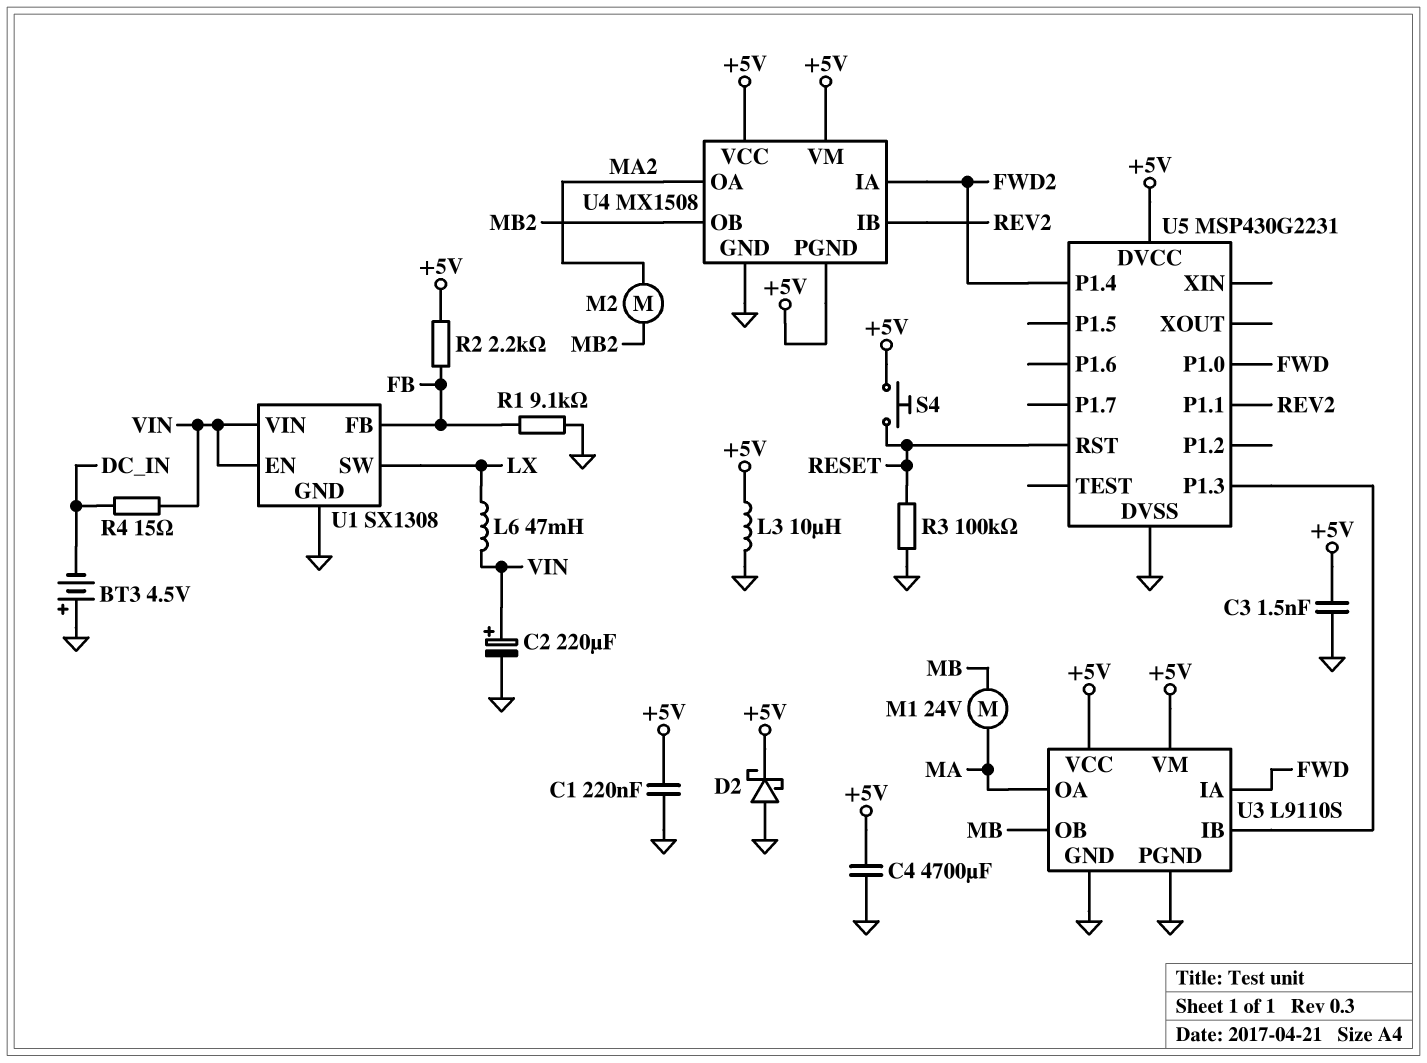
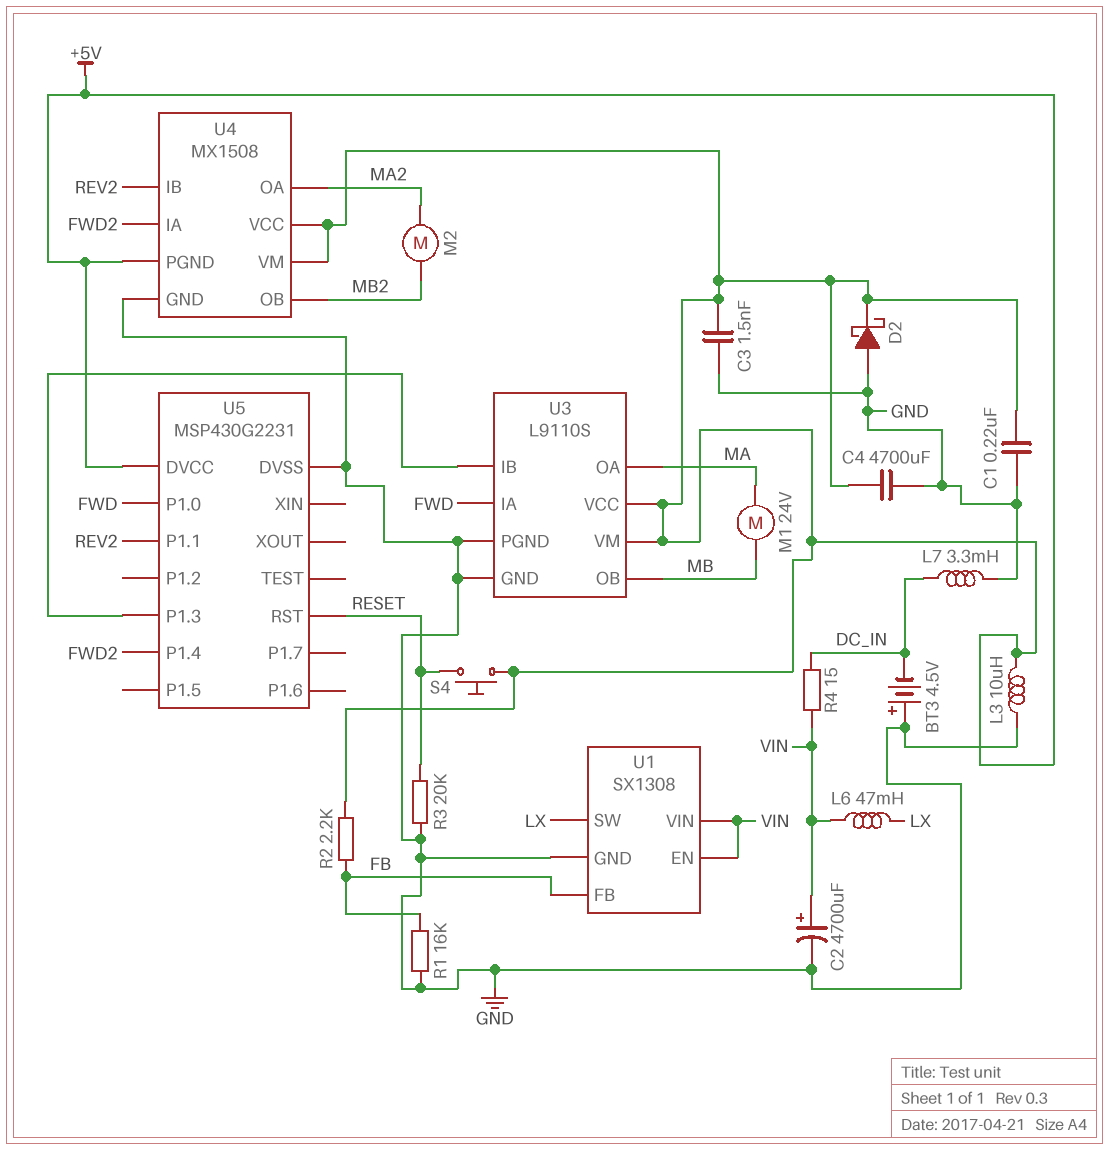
C2: 220uF (plus VIN, minus GND) -> 4700uF (plus VIN, minus GND)
L7: none -> 3.3mH (DC_IN, GND)
R1: 9.1k (FB, GND) -> 16k (FB, GND)
R3: 100k (GND, RESET) -> 20k (GND, RESET)

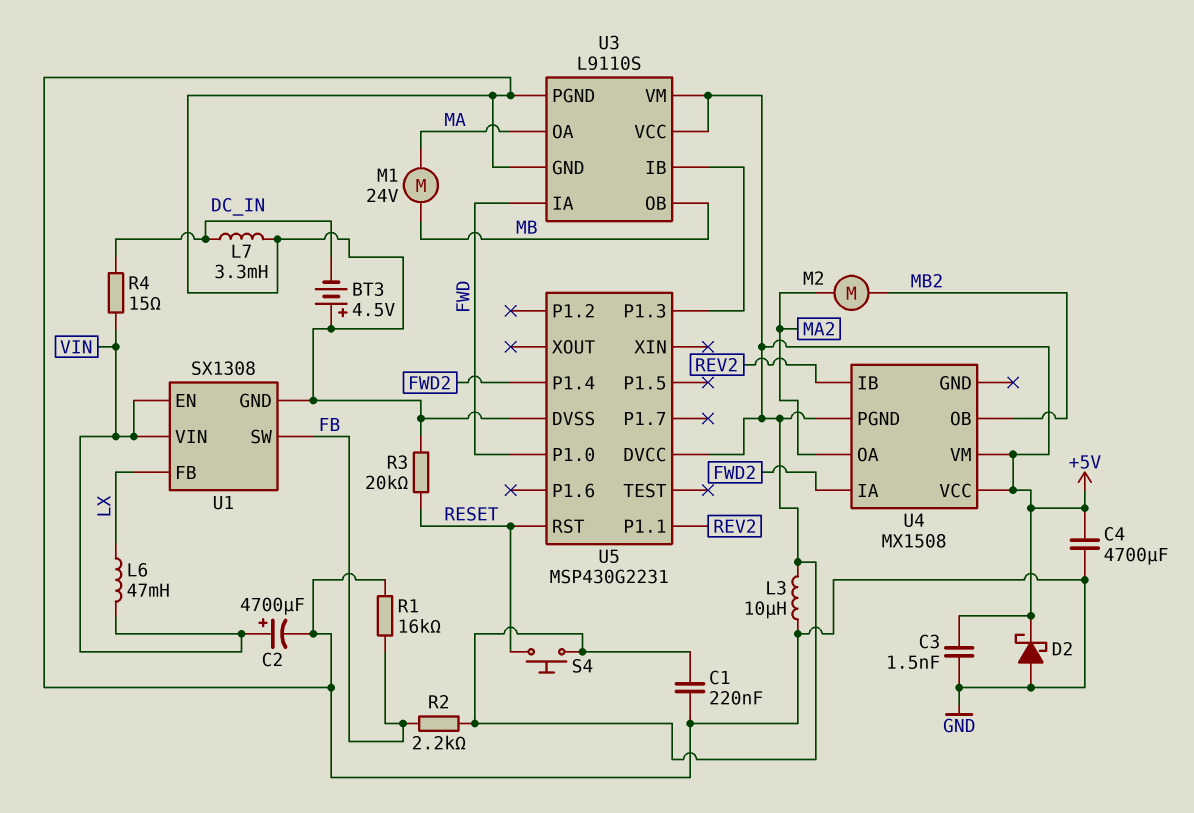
U1 pin FB: FB -> LX
U1 pin SW: LX -> FB
U4 pin GND: GND -> none

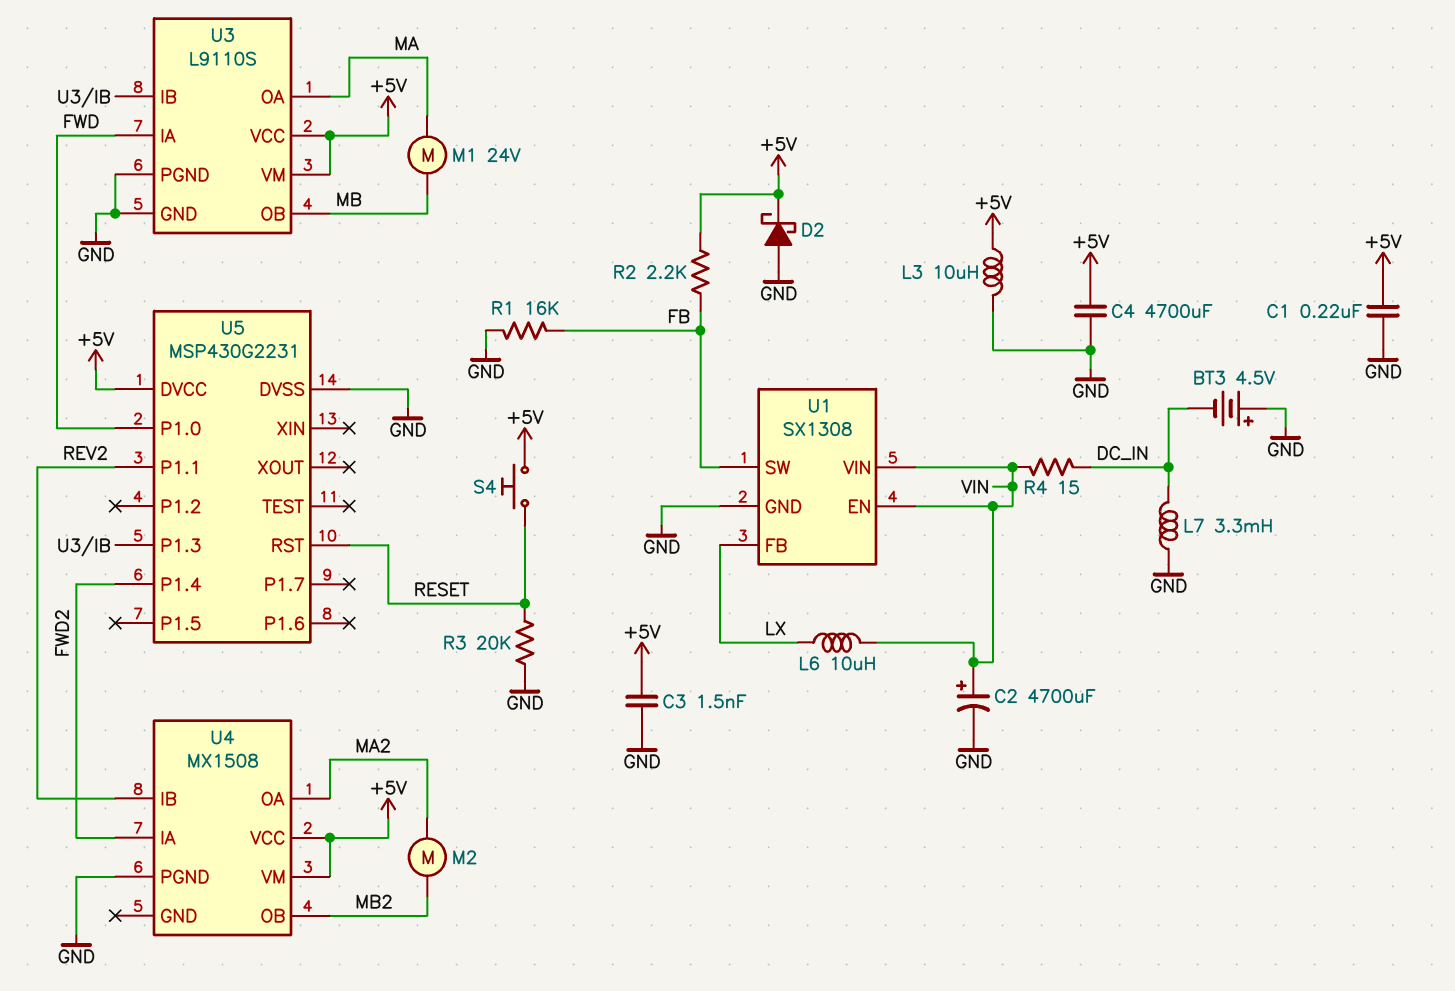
L6: 47mH (LX, VIN) -> 10uH (LX, VIN)
U4 pin PGND: +5V -> GND

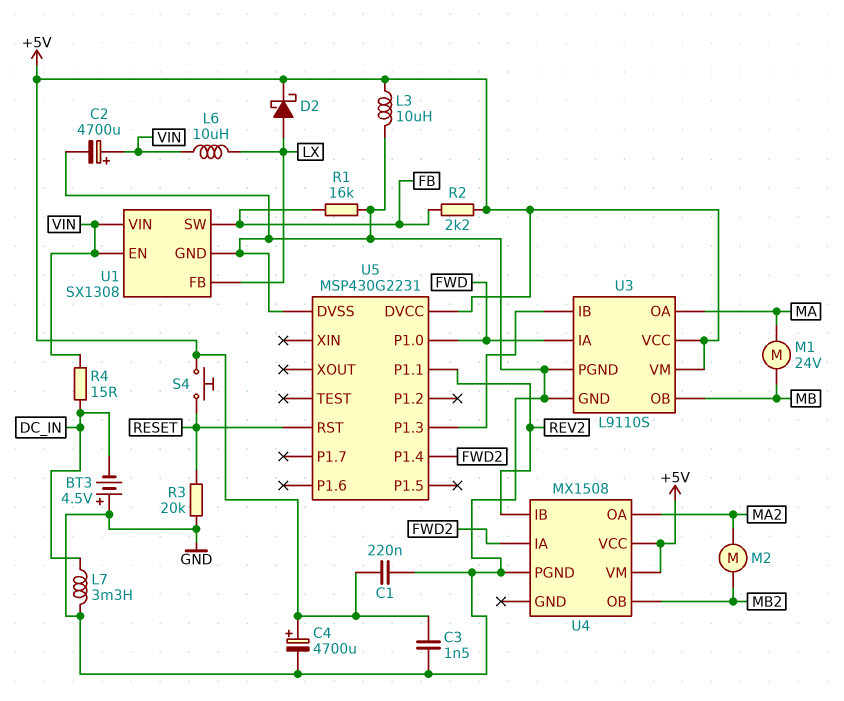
C4: 4700uF (+5V, GND) -> 4700uF (plus +5V, minus GND)
D2: schottky (A GND, K +5V) -> schottky (A LX, K +5V)

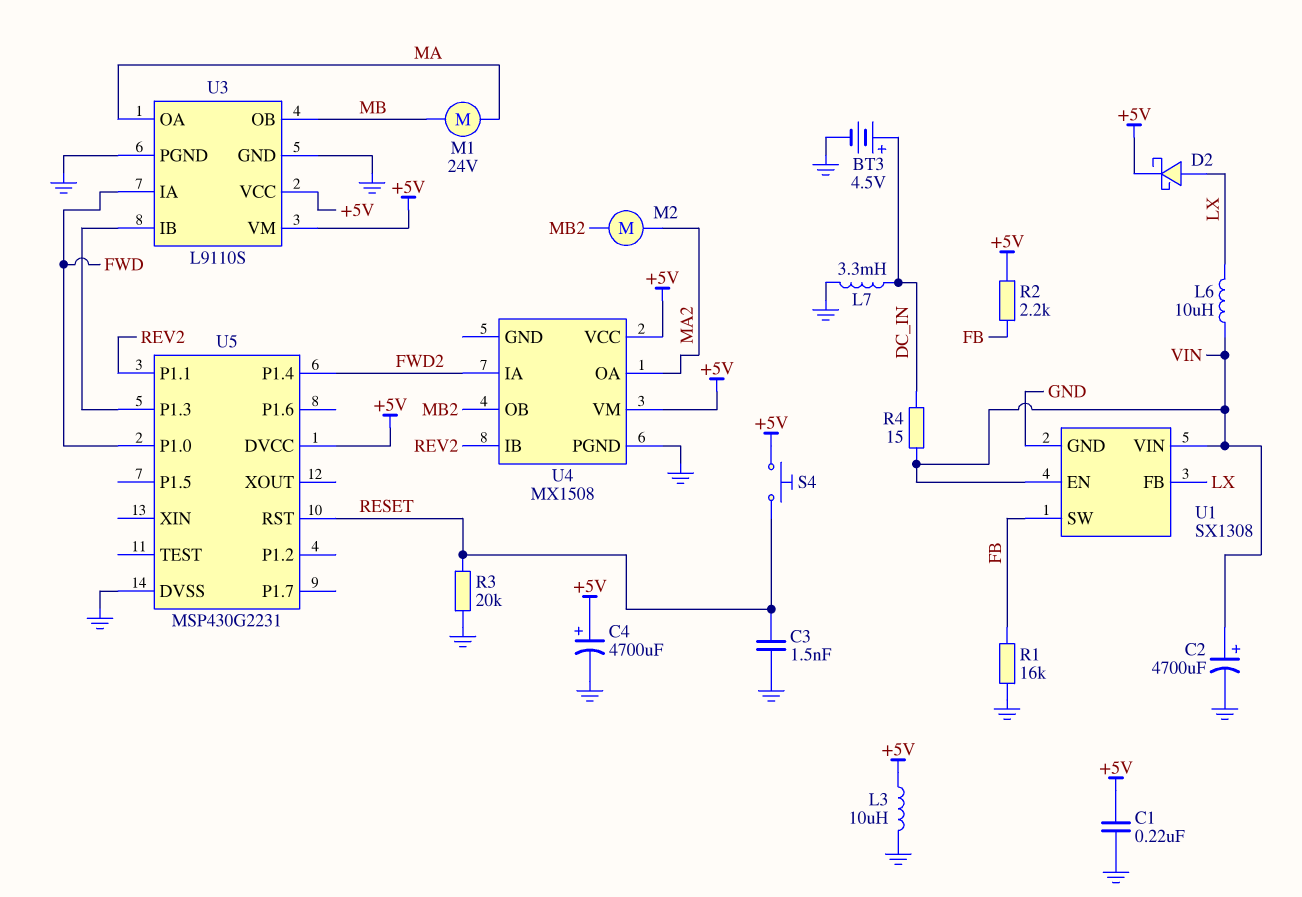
BT3: 4.5V (plus GND, minus DC_IN) -> 4.5V (plus DC_IN, minus GND)
C3: 1.5nF (+5V, GND) -> 1.5nF (GND, RESET)

